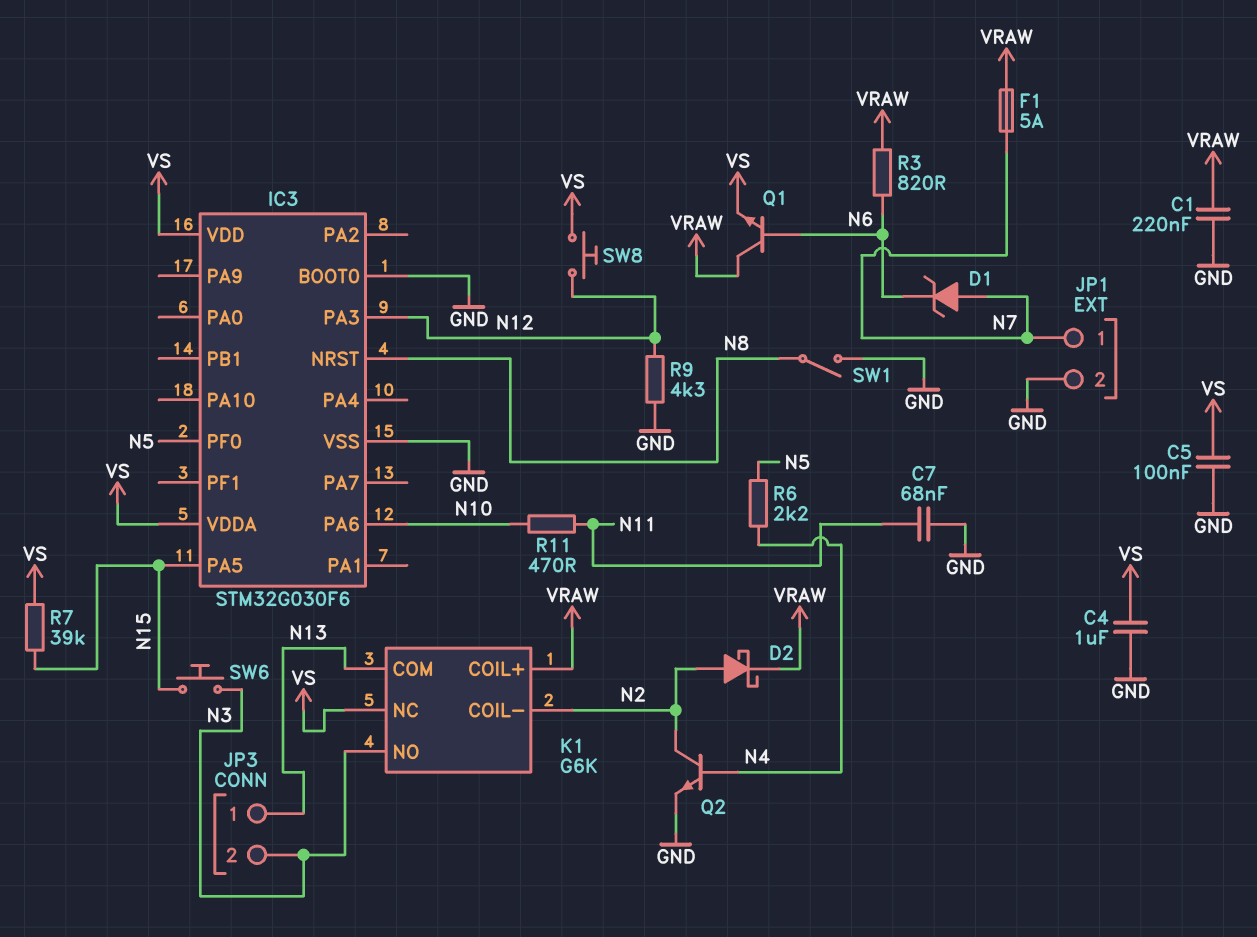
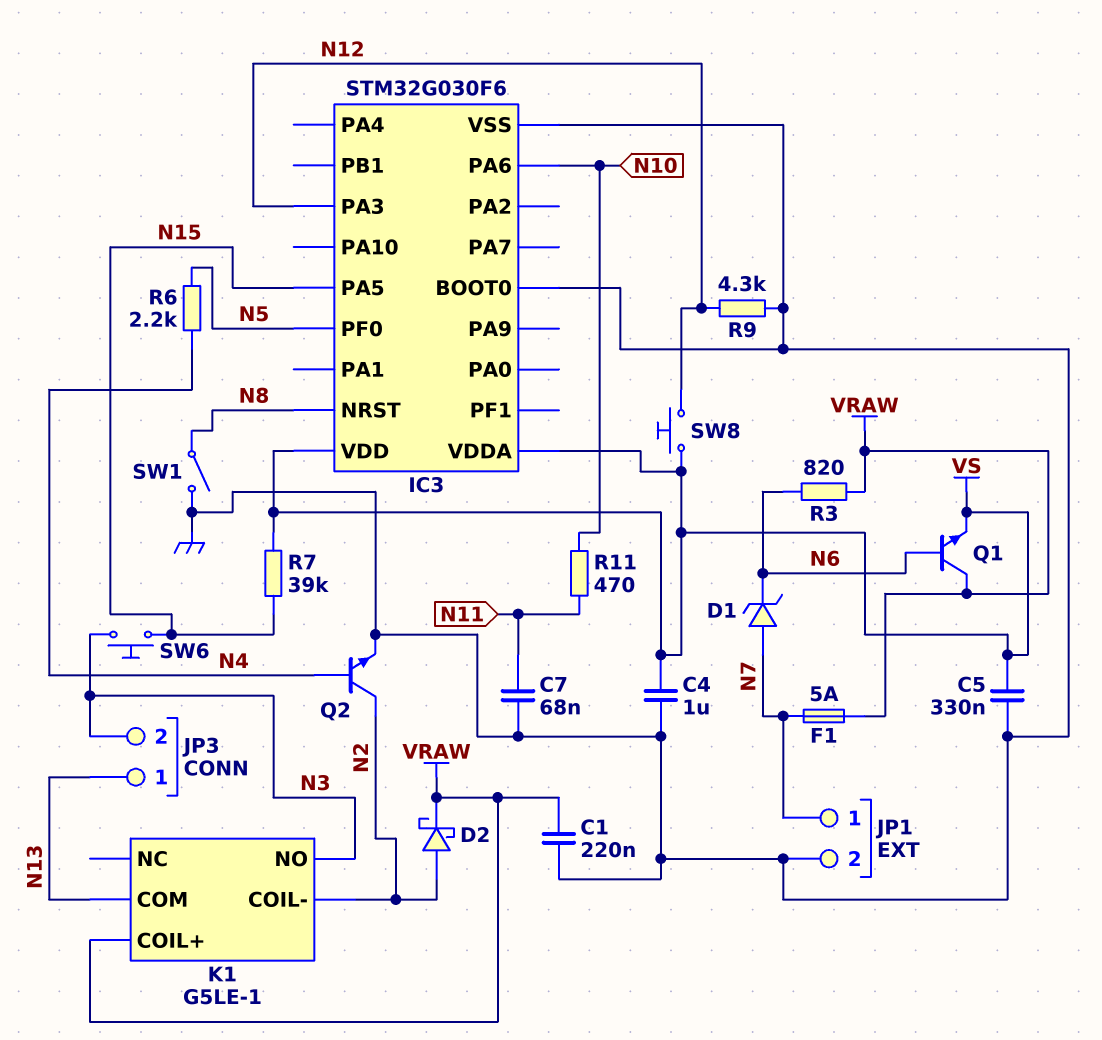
C5: 100nF (GND, VS) -> 330nF (GND, VS)
K1: G6K -> G5LE-1
K1 pin NC: VS -> none

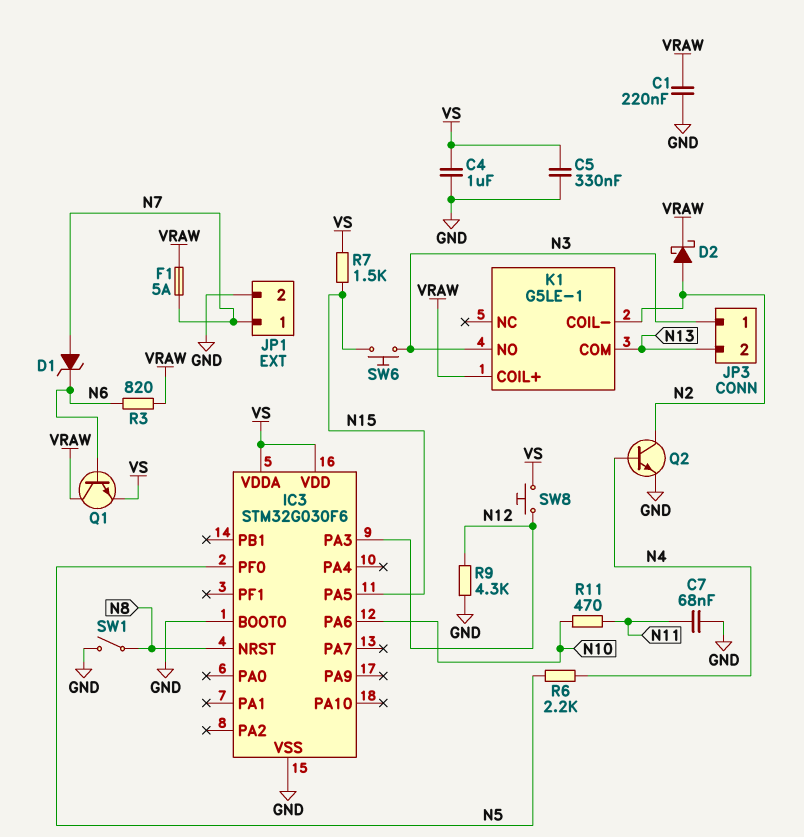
JP3 pin 1: N13 -> N3
JP3 pin 2: N3 -> N13
R7: 39k (N15, VS) -> 1.5k (N15, VS)

